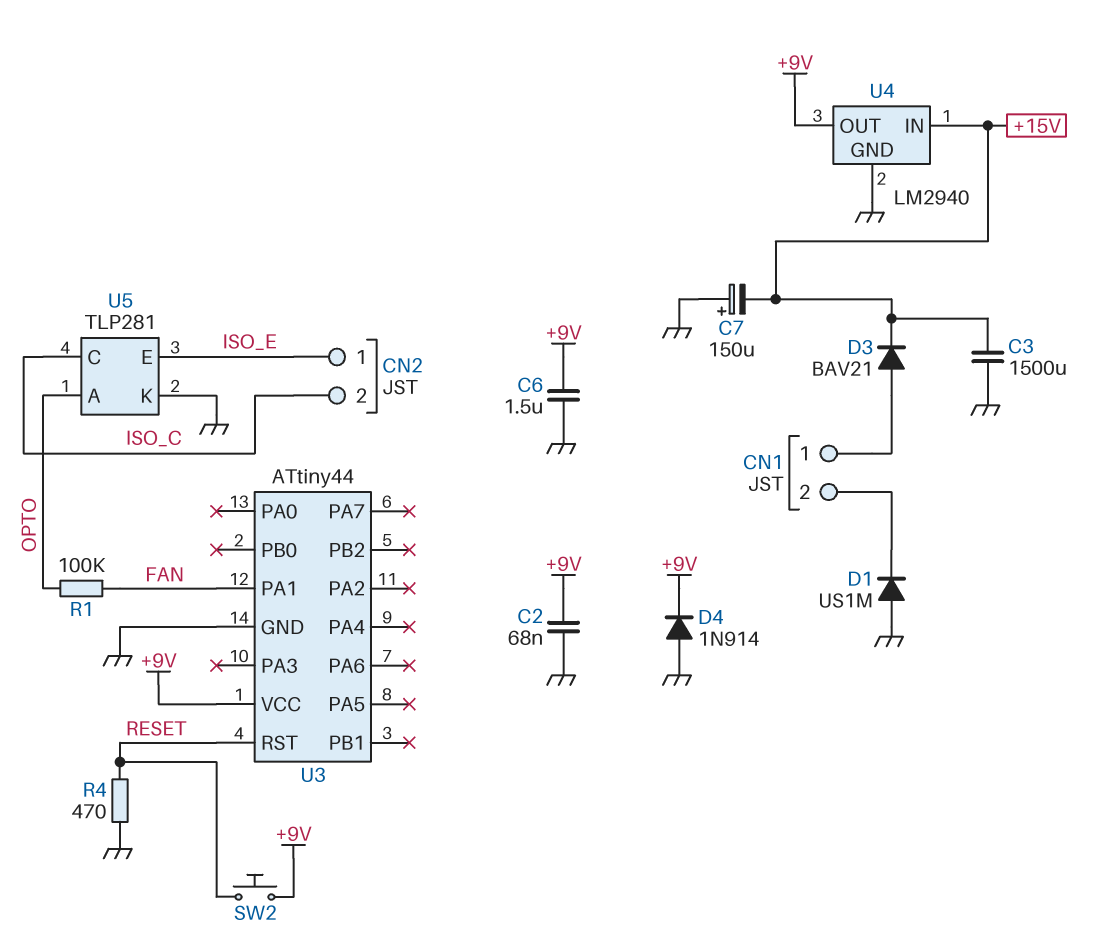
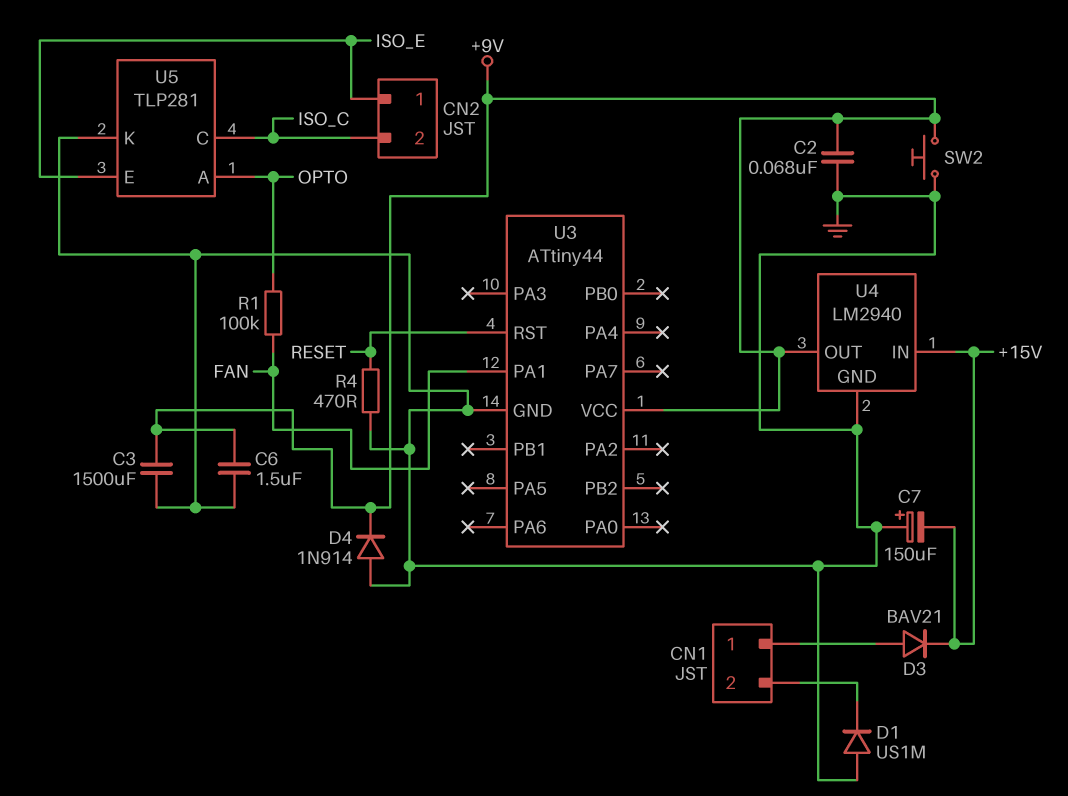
C3: 1500uF (+15V, GND) -> 1500uF (+9V, GND)
SW2: button (+9V, RESET) -> button (+9V, GND)

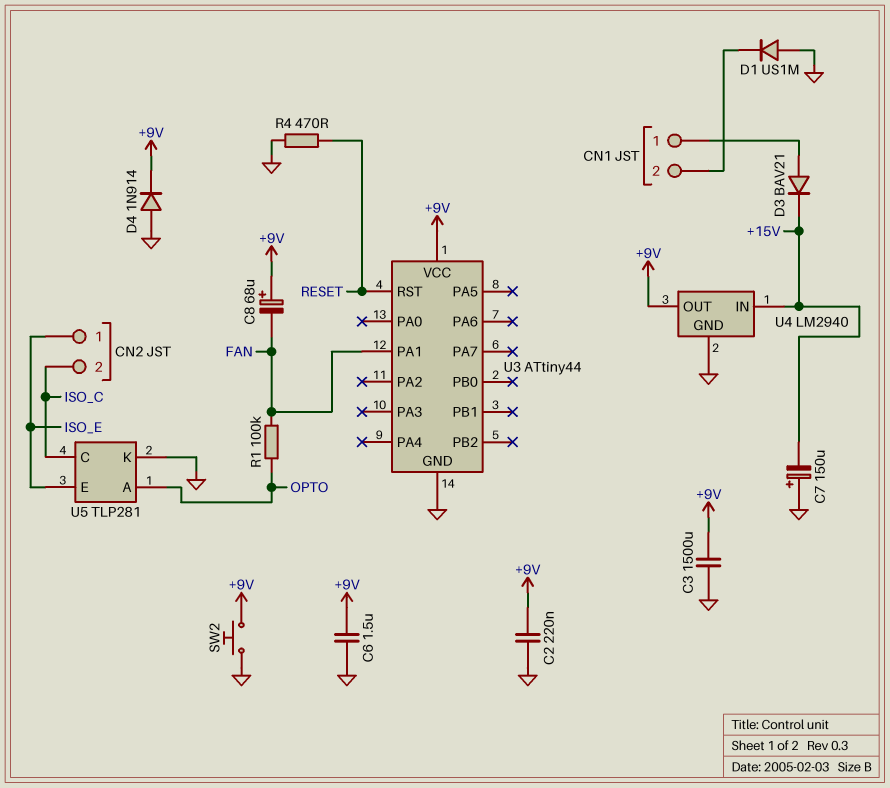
C2: 68nF (+9V, GND) -> 220nF (+9V, GND)
C8: none -> 68uF (plus +9V, minus FAN)

